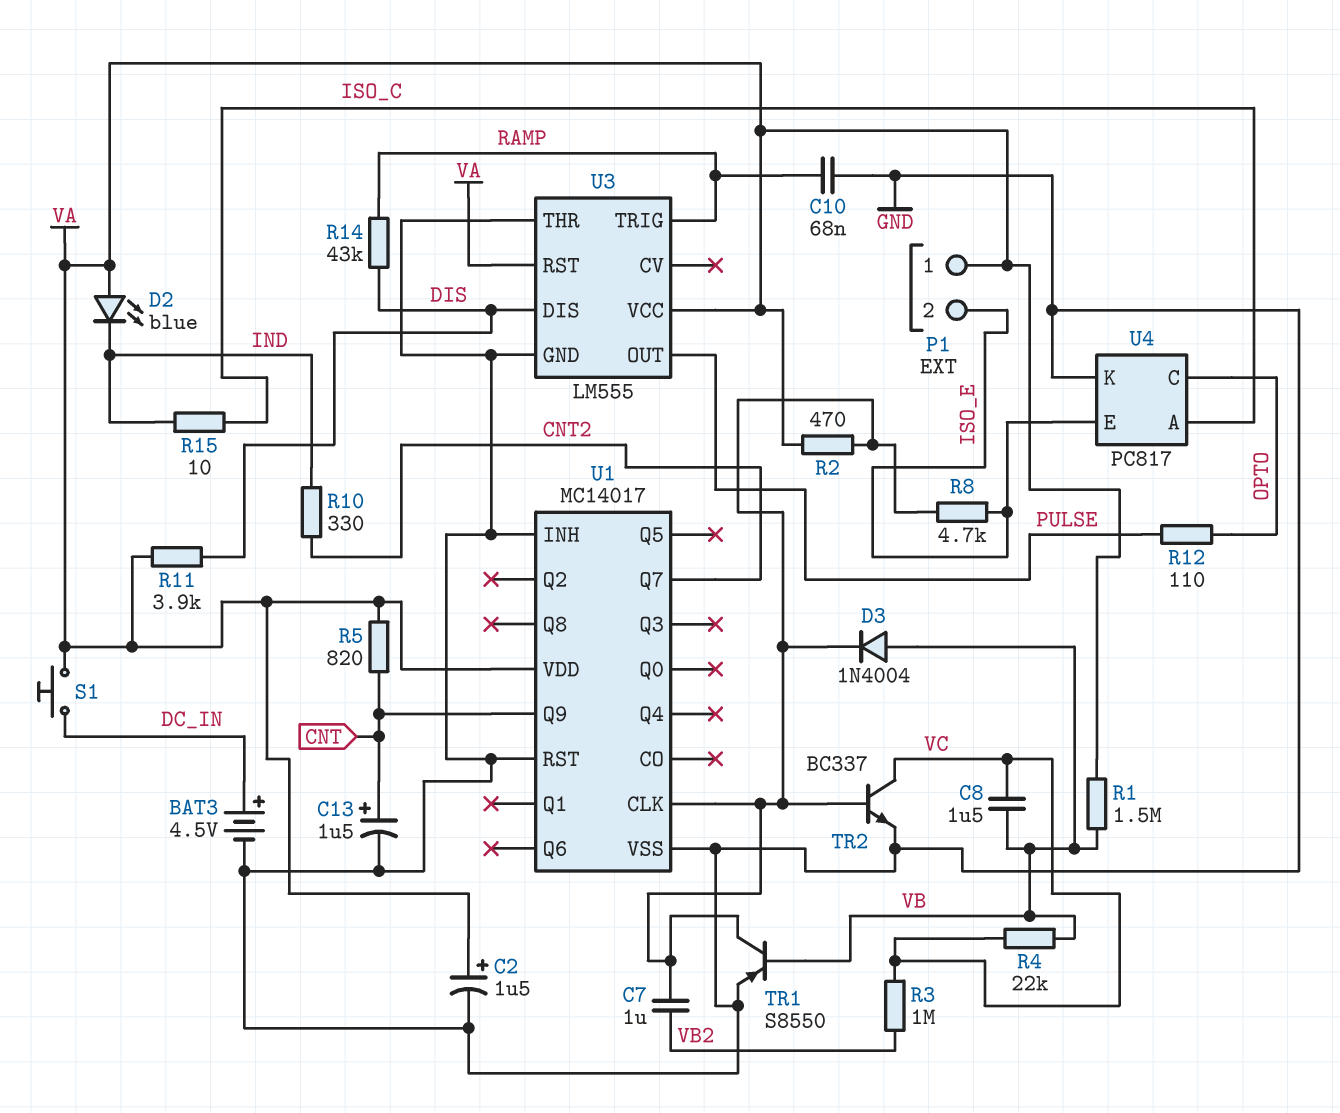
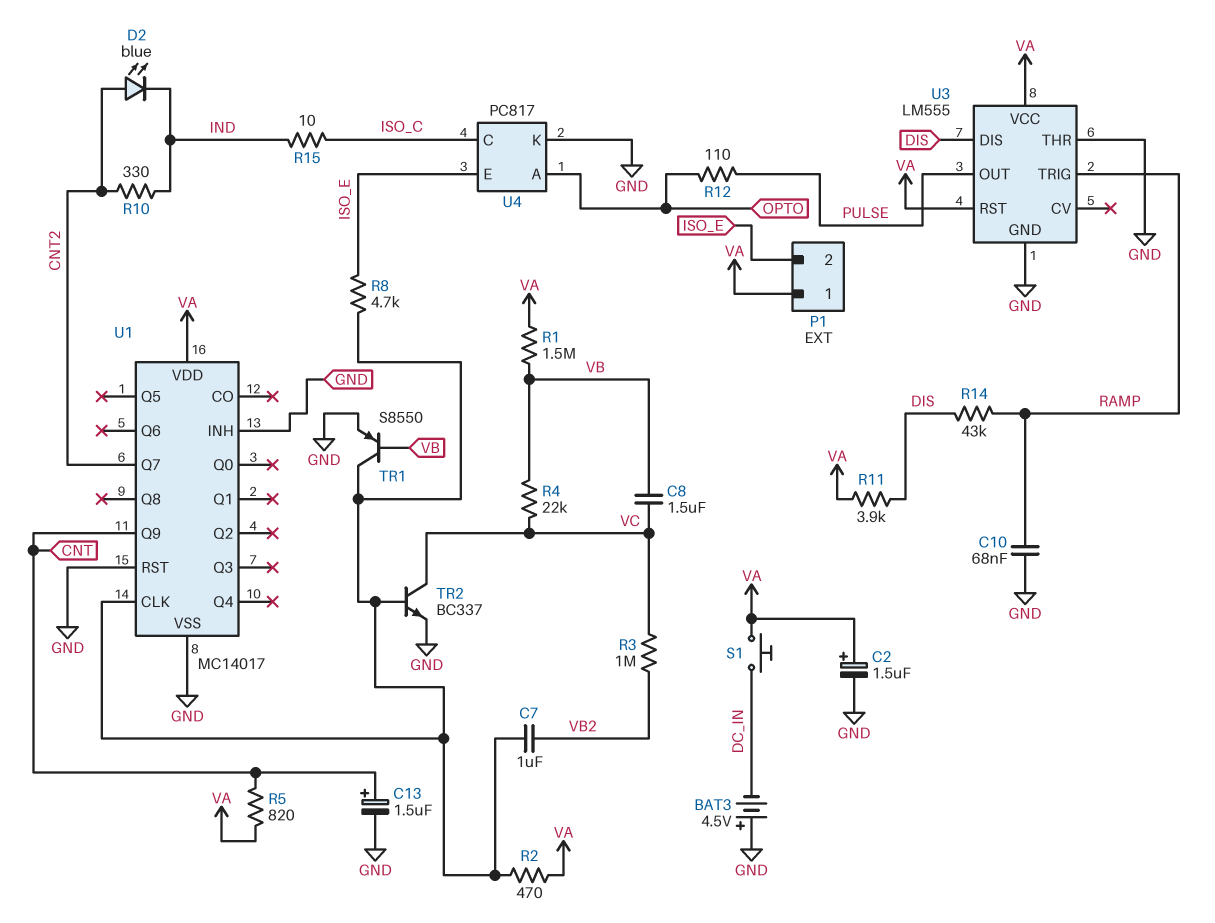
BAT3: 4.5V (plus DC_IN, minus GND) -> 4.5V (plus GND, minus DC_IN)
D2: LED blue (A VA, K IND) -> LED blue (A CNT2, K IND)
D3: diode 1N4004 (A VB, K U1/CLK) -> none
U4 pin A: ISO_C -> OPTO
U4 pin C: OPTO -> ISO_C

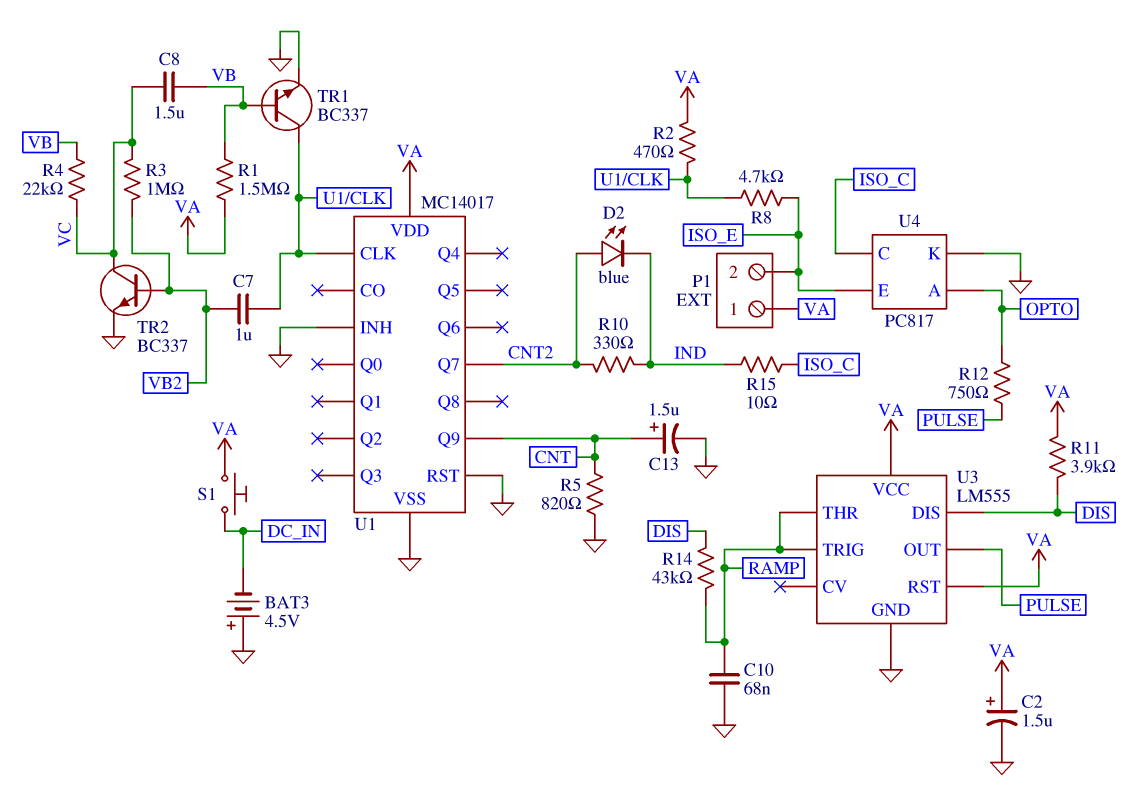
R5: 820 (CNT, VA) -> 820 (CNT, GND)
R12: 110 (OPTO, PULSE) -> 750 (OPTO, PULSE)
TR1: PNP S8550 (B VB, C U1/CLK, E GND) -> NPN BC337 (B VB, C U1/CLK, E GND)
TR2: NPN BC337 (B U1/CLK, C VC, E GND) -> NPN BC337 (B VB2, C VC, E GND)
U3 pin THR: GND -> RAMP

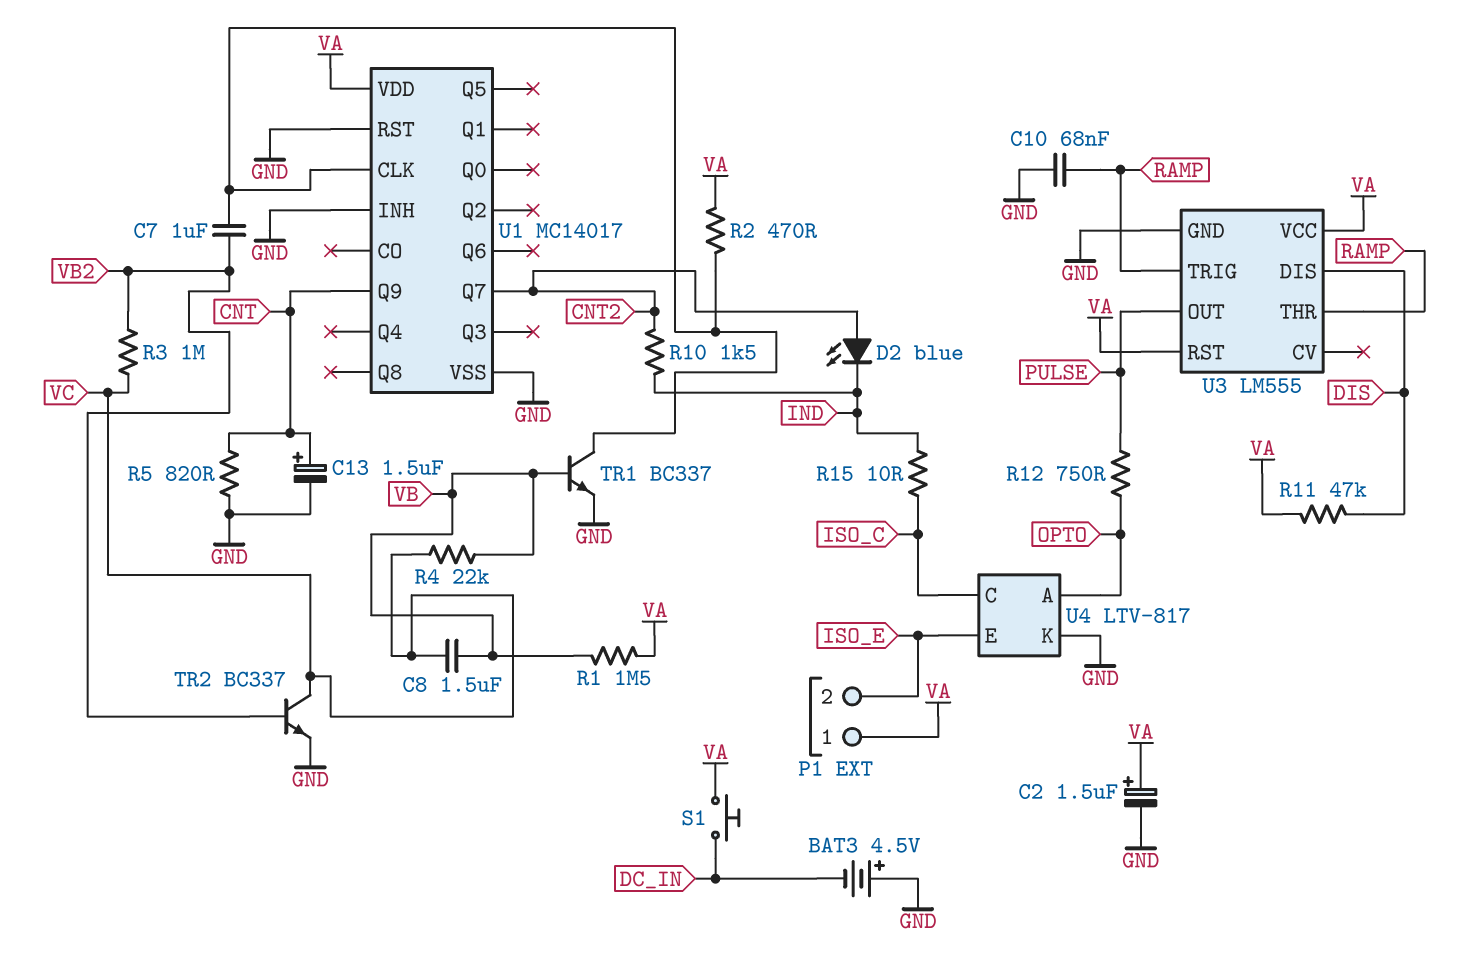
R8: 4.7k (ISO_E, U1/CLK) -> none
R10: 330 (CNT2, IND) -> 1.5k (CNT2, IND)
R11: 3.9k (DIS, VA) -> 47k (DIS, VA)
R14: 43k (DIS, RAMP) -> none
U4: PC817 -> LTV-817

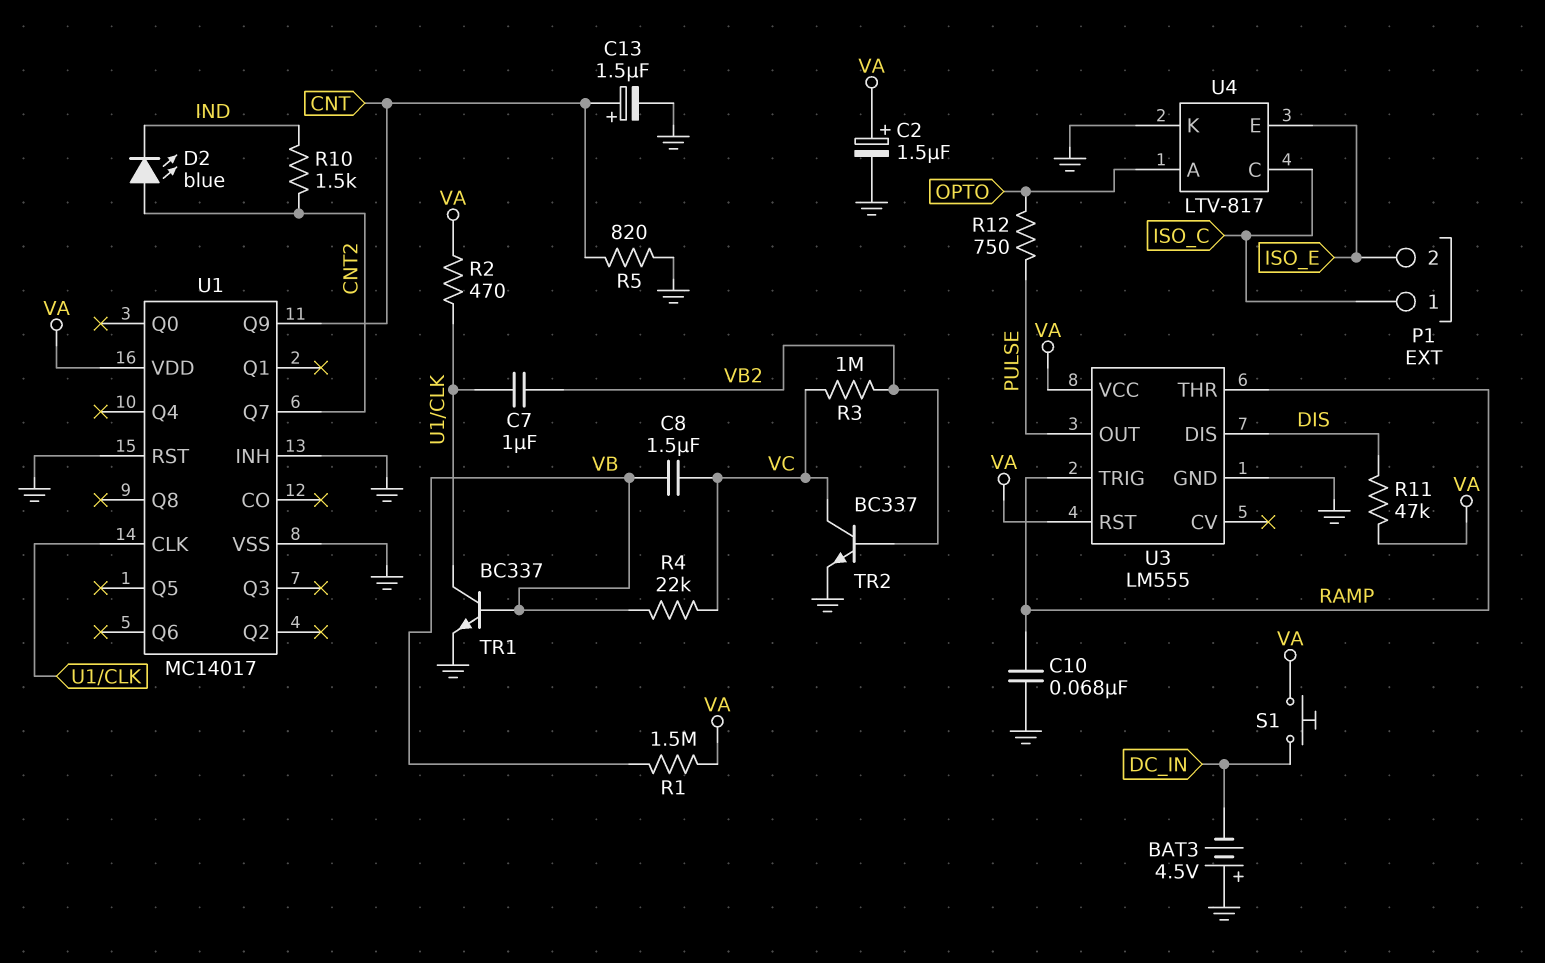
P1 pin 1: VA -> ISO_C
R15: 10 (IND, ISO_C) -> none

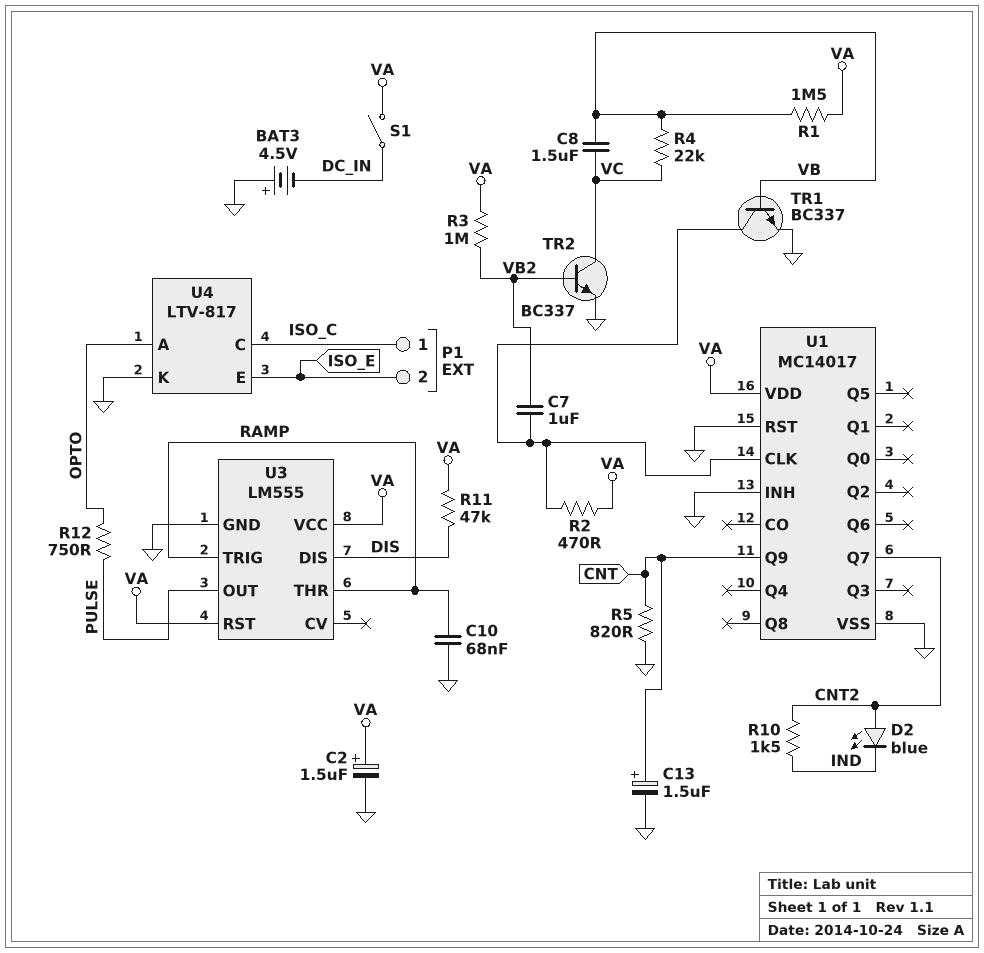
R3: 1M (VB2, VC) -> 1M (VA, VB2)
S1: button (DC_IN, VA) -> switch (DC_IN, VA)

